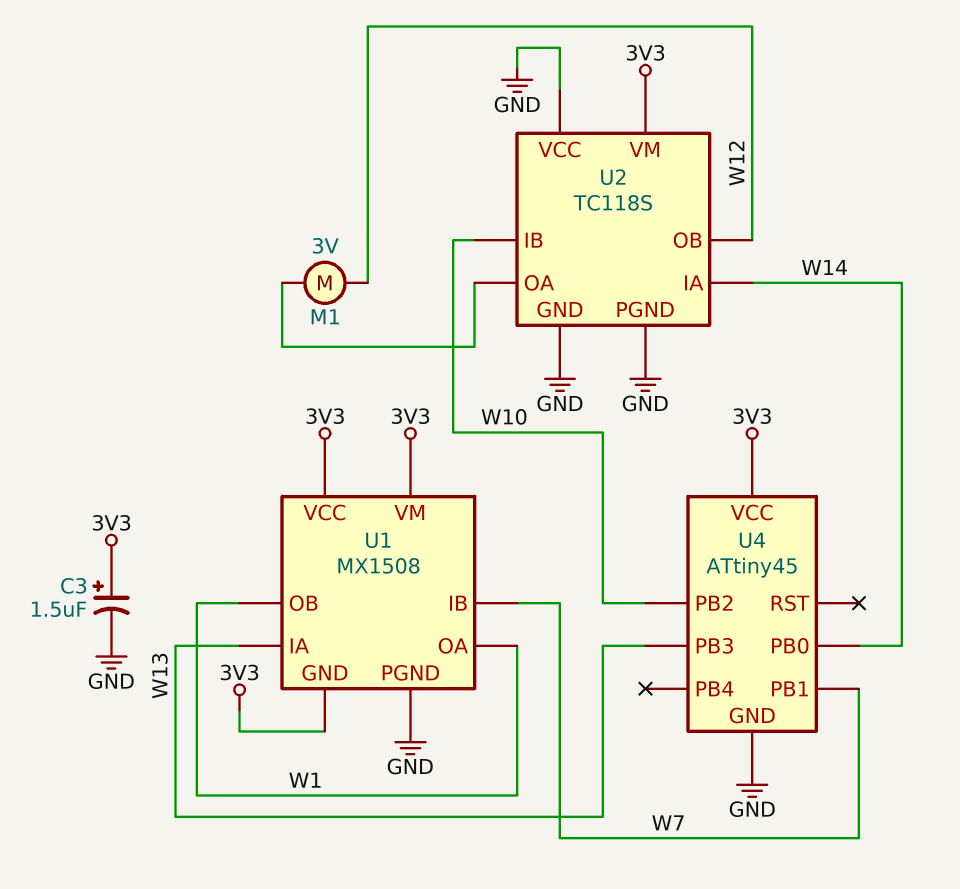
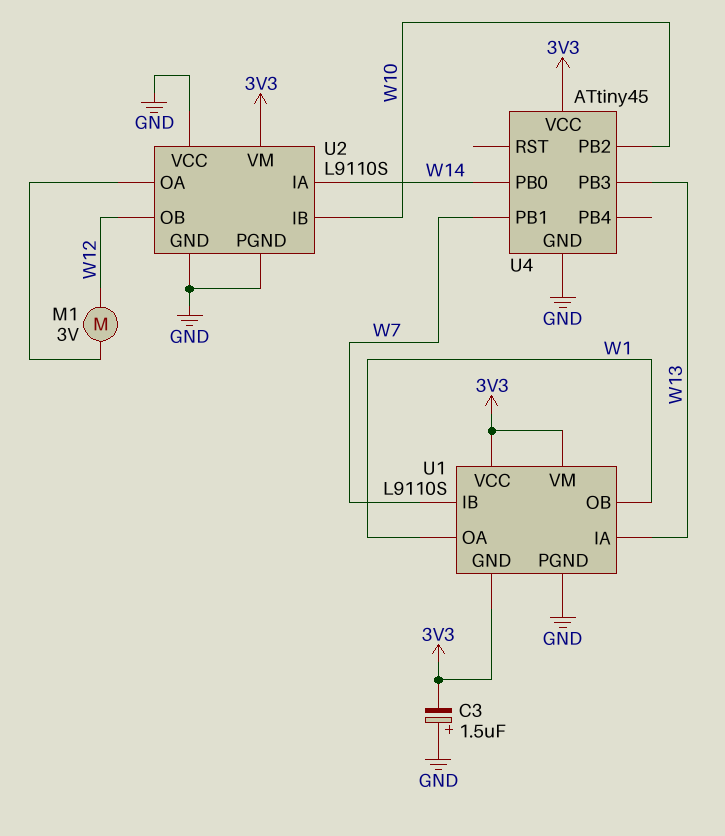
C3: 1.5uF (plus 3V3, minus GND) -> 1.5uF (plus GND, minus 3V3)
U1: MX1508 -> L9110S
U2: TC118S -> L9110S

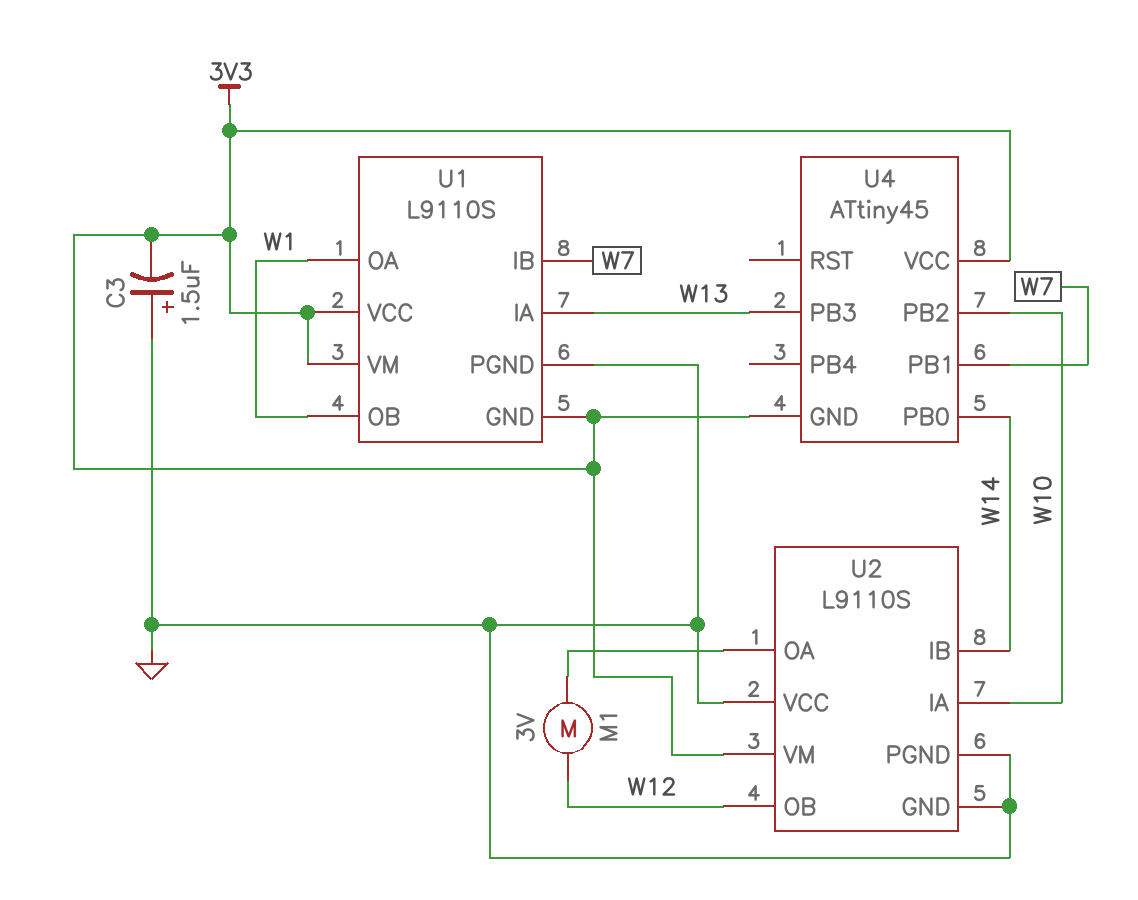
U2 pin IA: W14 -> W10
U2 pin IB: W10 -> W14
U4 pin GND: GND -> 3V3

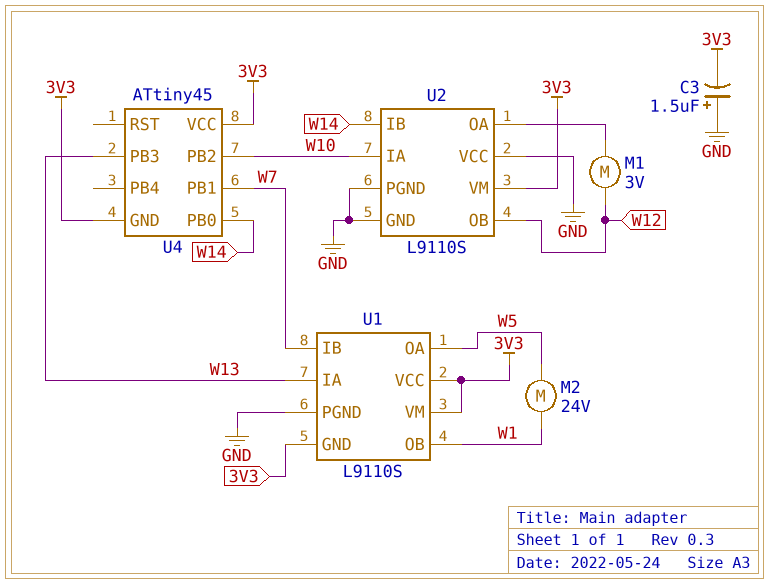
M2: none -> motor 24V (W1, W5)
U1 pin OA: W1 -> W5

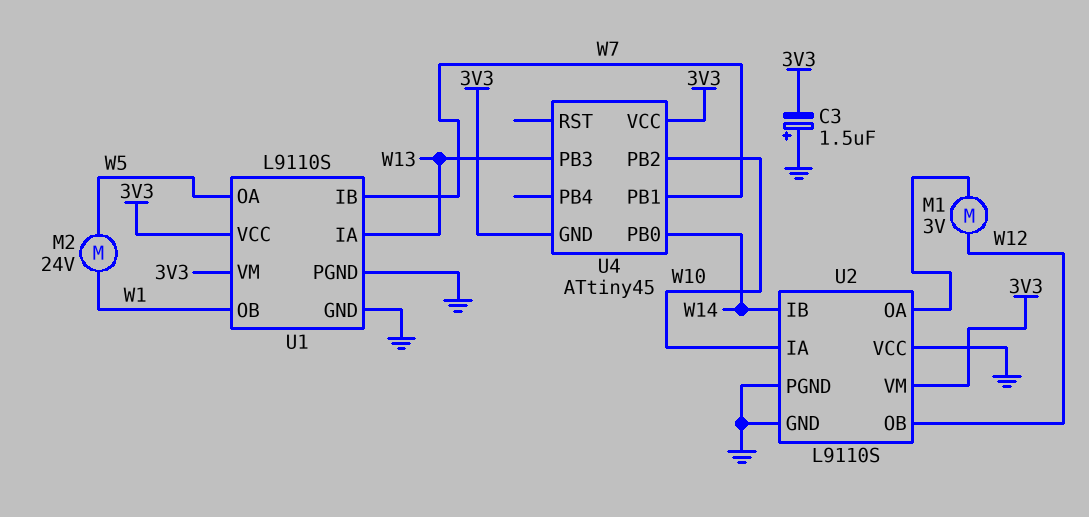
U1 pin GND: 3V3 -> GND

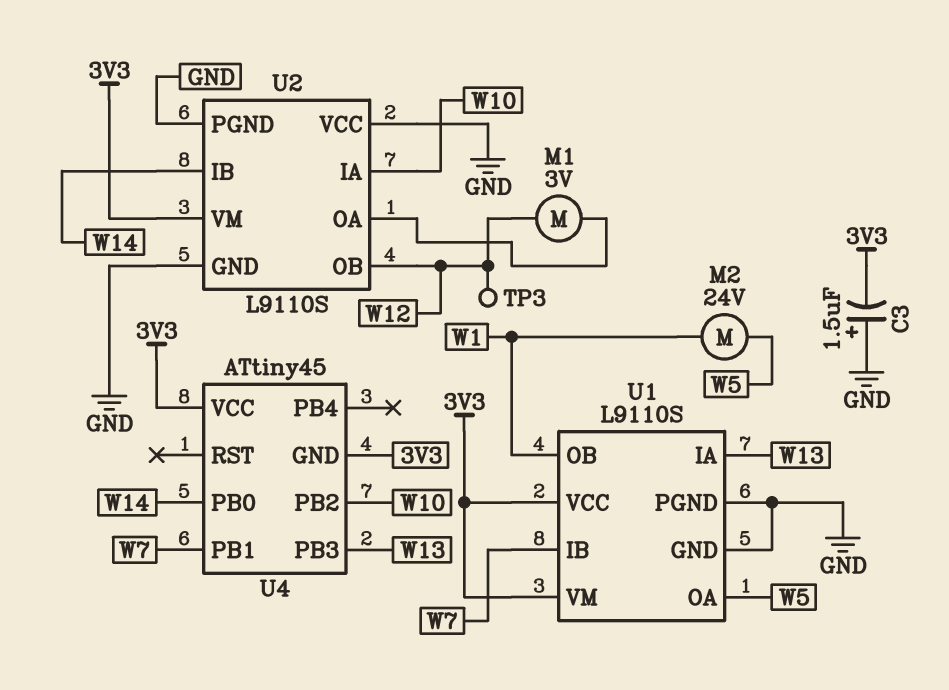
TP3: none -> test point (W12)

